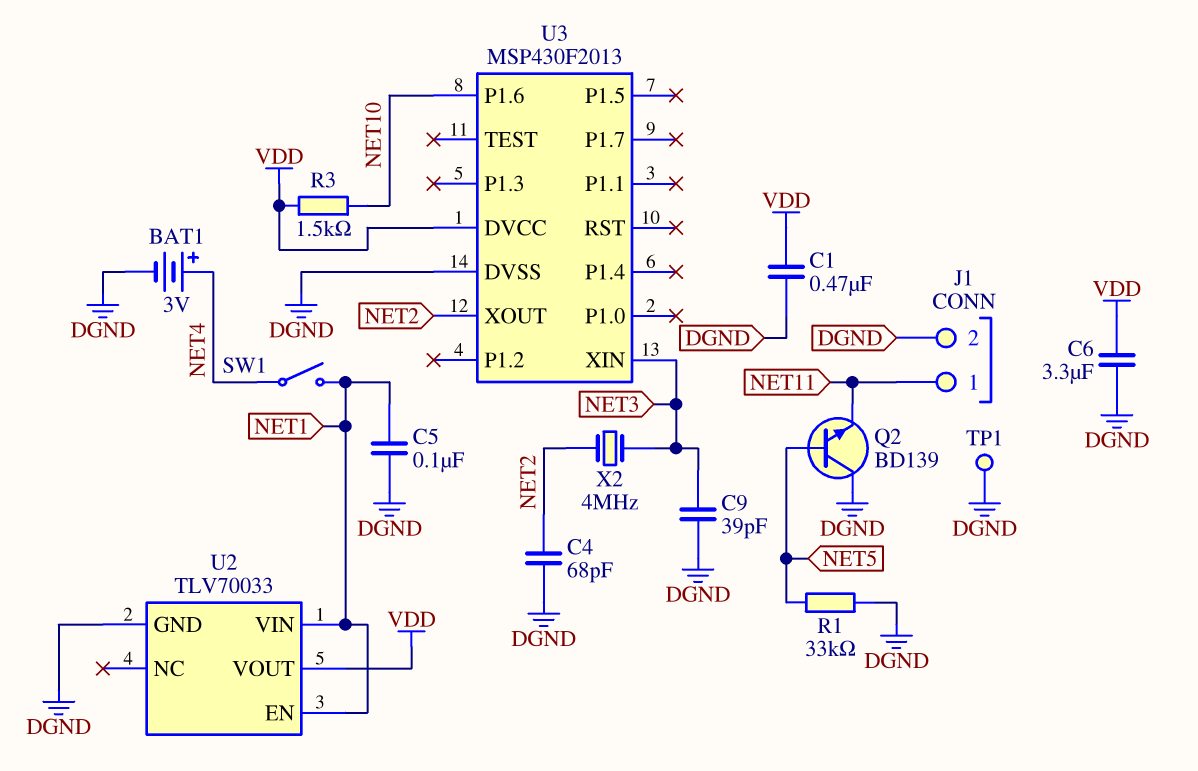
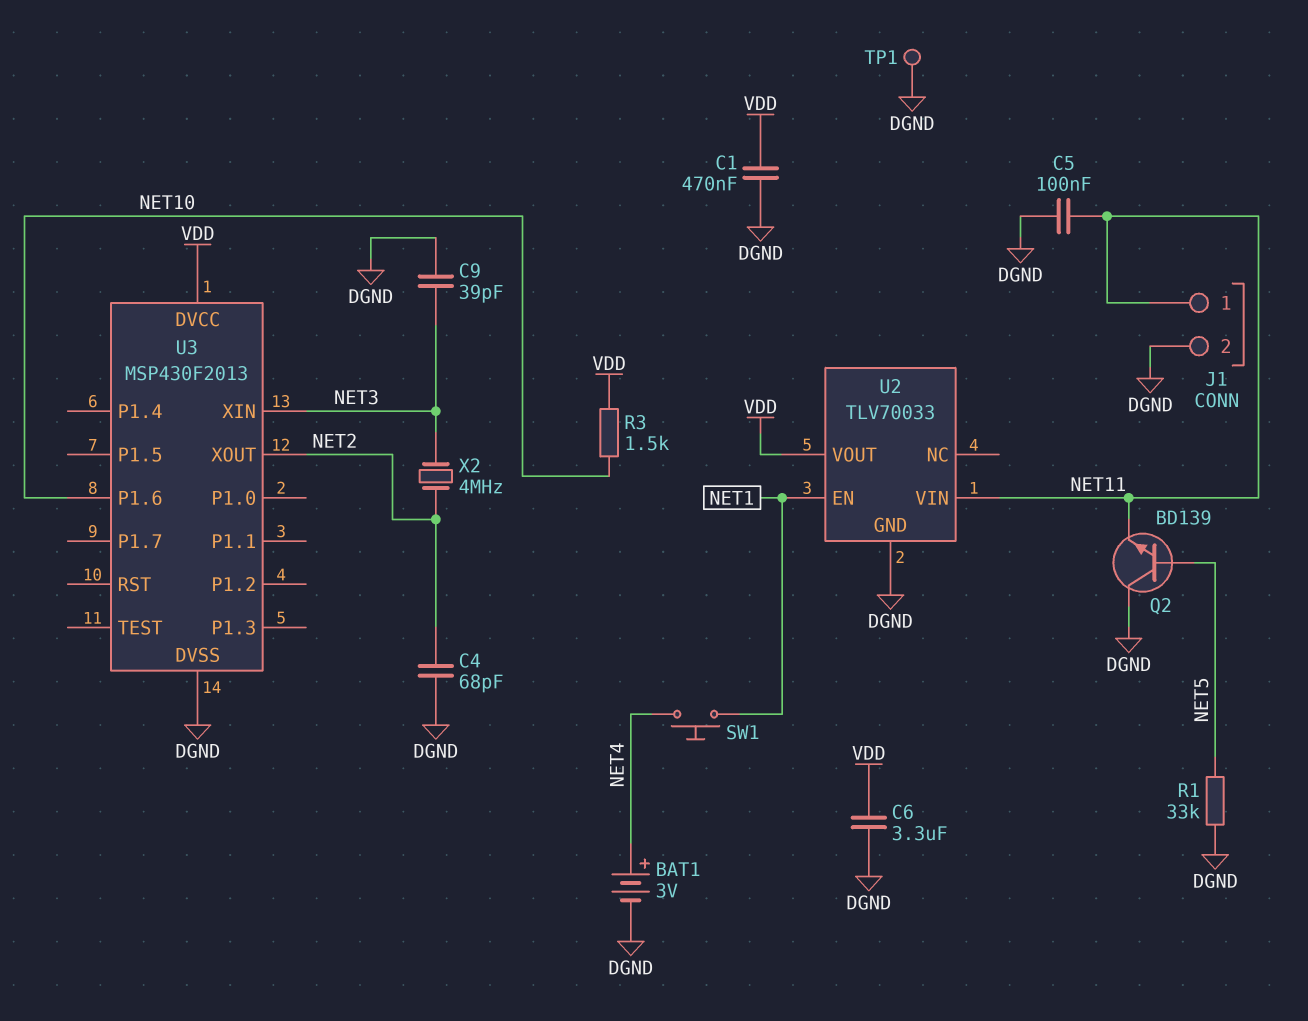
C5: 100nF (DGND, NET1) -> 100nF (DGND, NET11)
SW1: switch (NET1, NET4) -> button (NET1, NET4)
U2 pin VIN: NET1 -> NET11

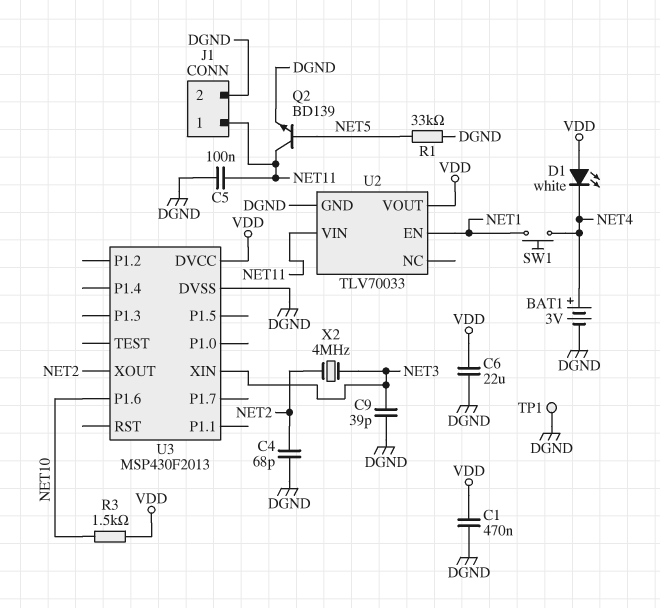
C6: 3.3uF (DGND, VDD) -> 22uF (DGND, VDD)
D1: none -> LED white (A VDD, K NET4)
Q2: NPN BD139 (B NET5, C DGND, E NET11) -> NPN BD139 (B NET5, C NET11, E DGND)

